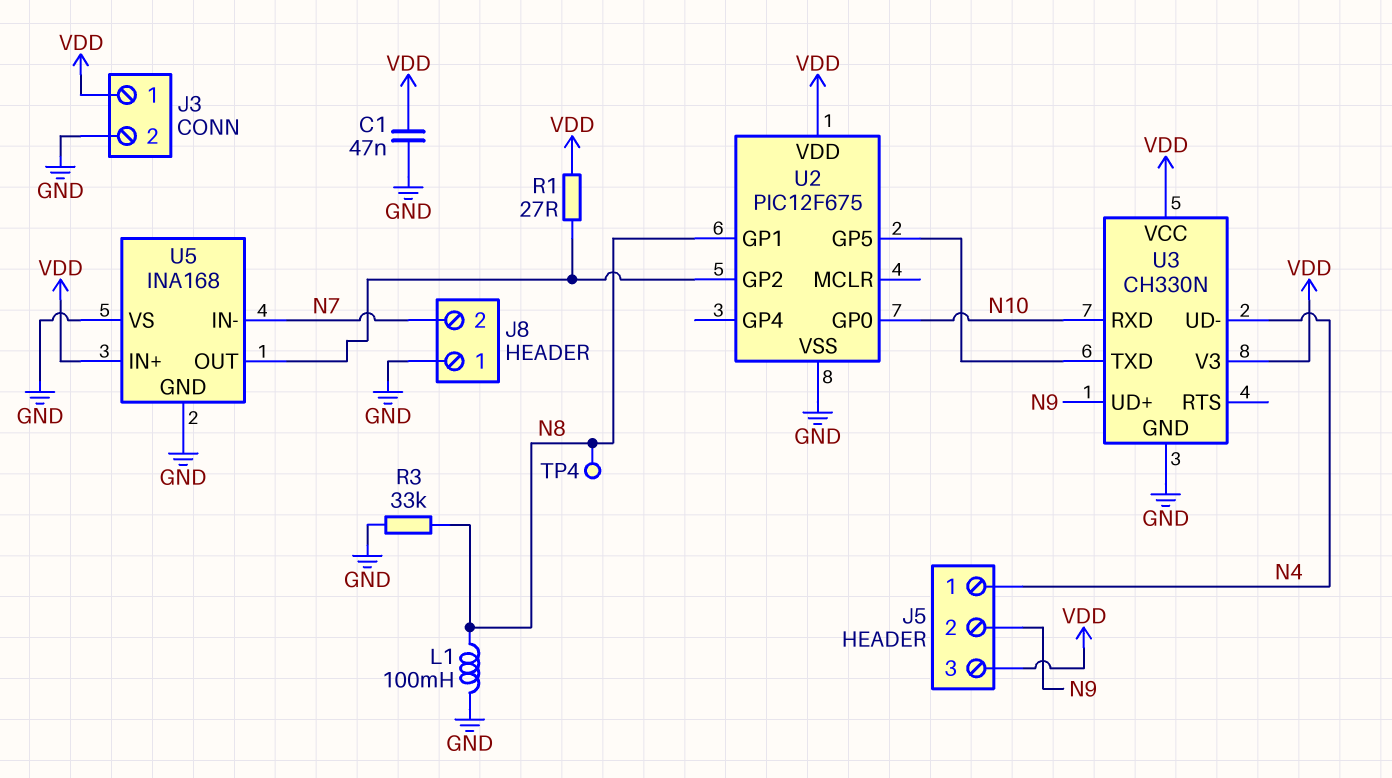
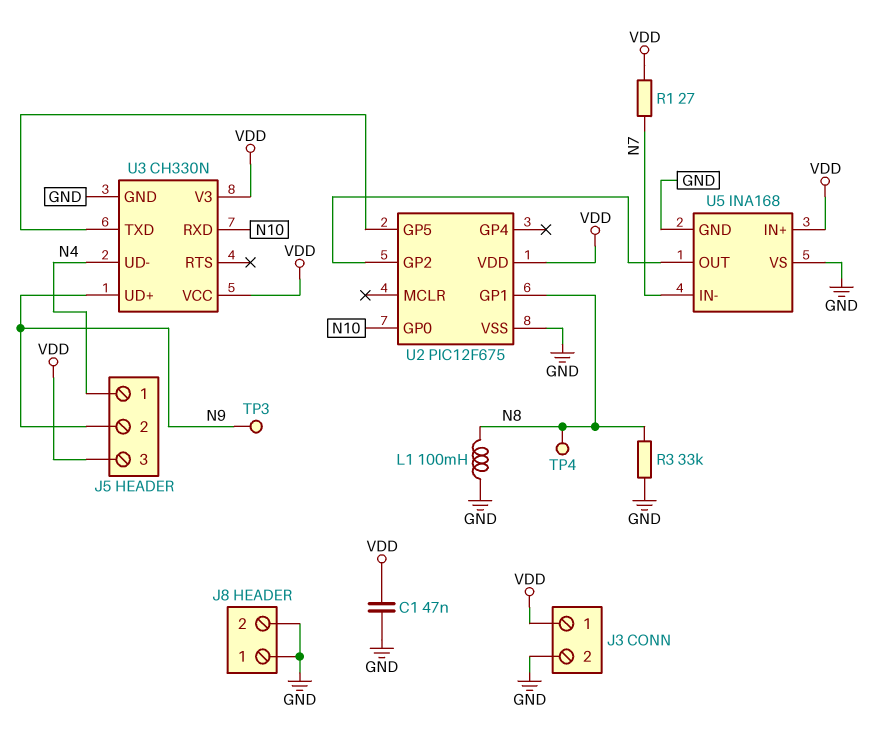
J8 pin 2: N7 -> GND
R1: 27 (U2/GP2, VDD) -> 27 (N7, VDD)
TP3: none -> test point (N9)

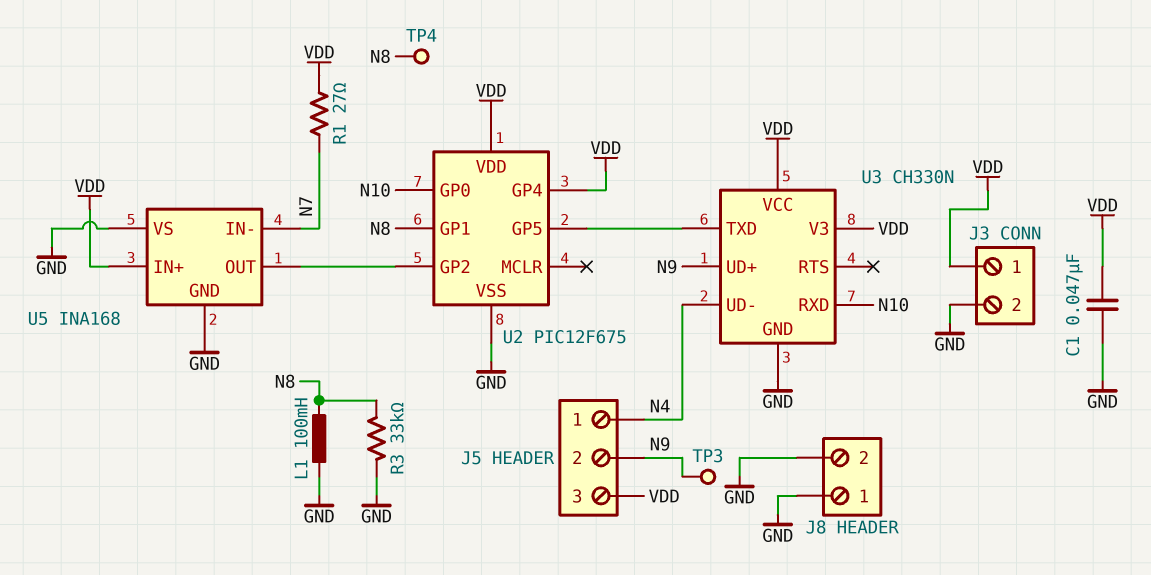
U2 pin GP4: none -> VDD

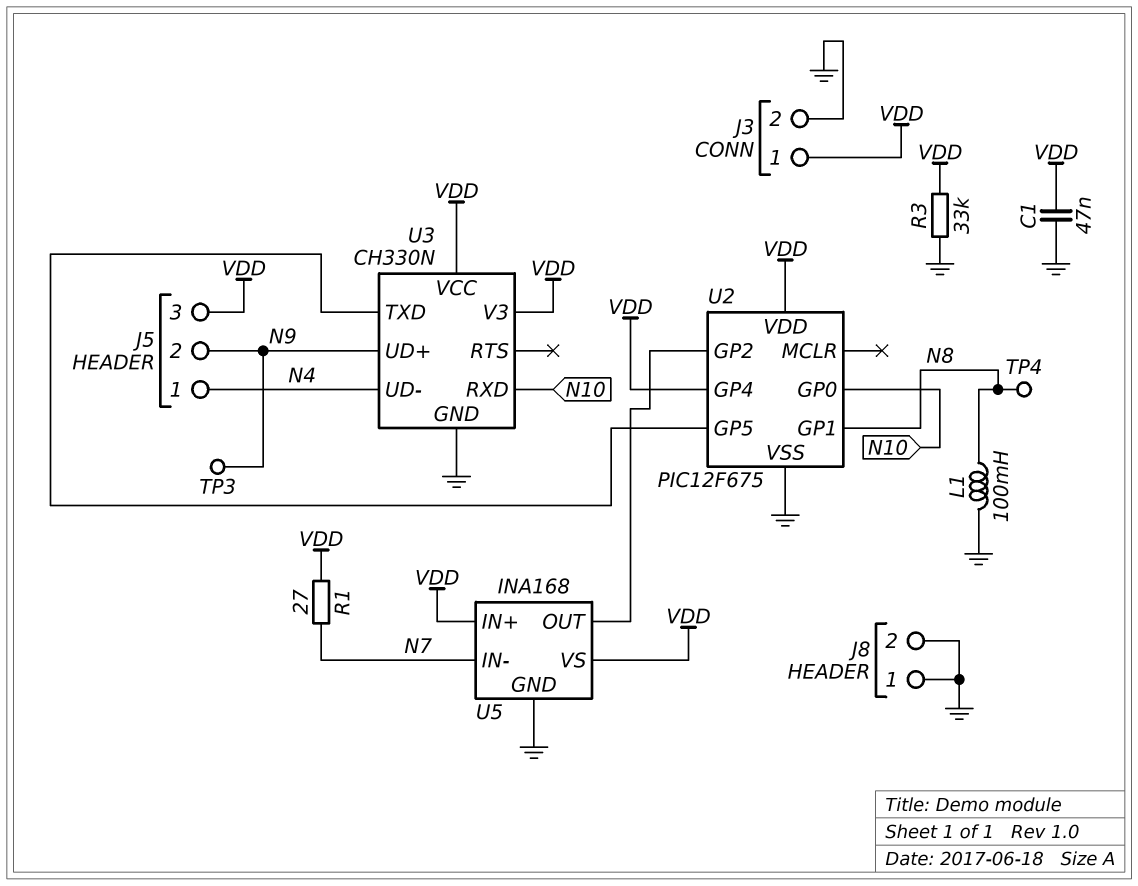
R3: 33k (GND, N8) -> 33k (GND, VDD)
U5 pin VS: GND -> VDD

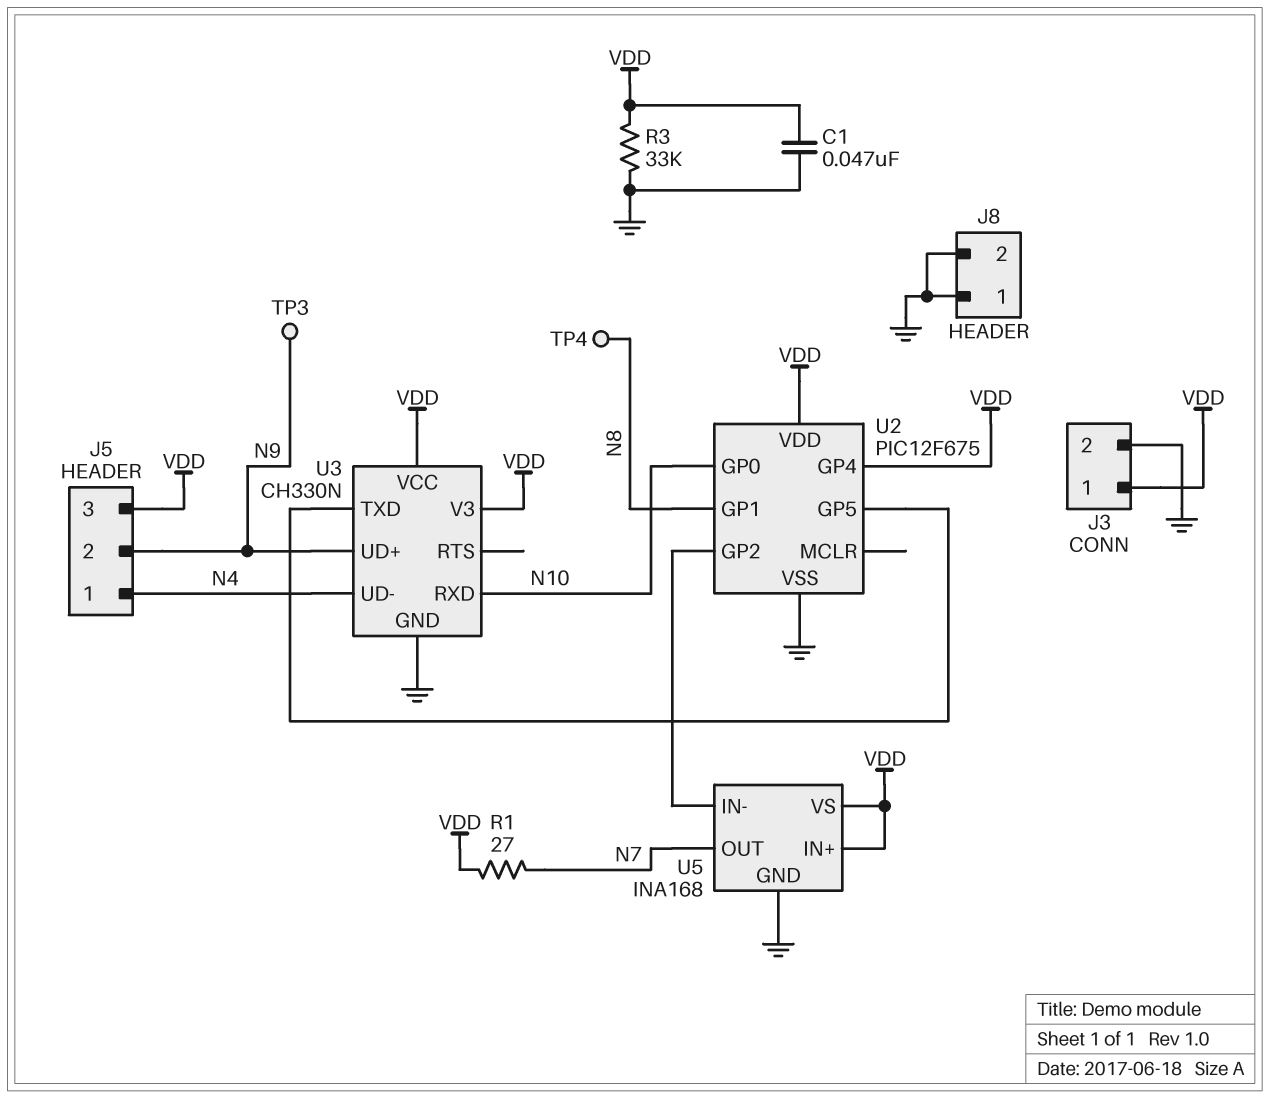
L1: 100mH (GND, N8) -> none
U5 pin IN-: N7 -> U2/GP2
U5 pin OUT: U2/GP2 -> N7

